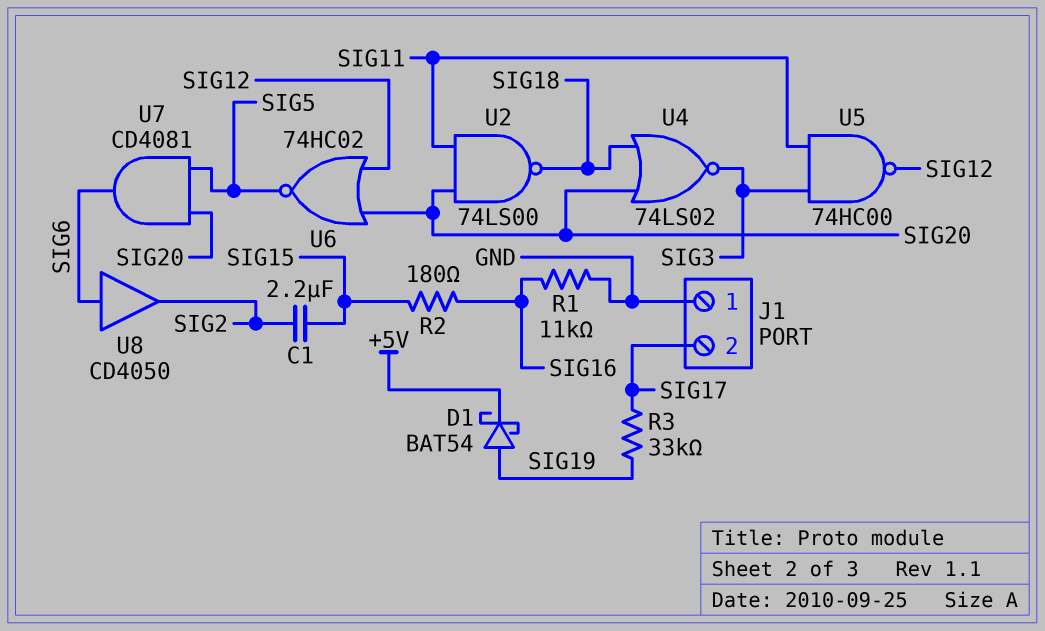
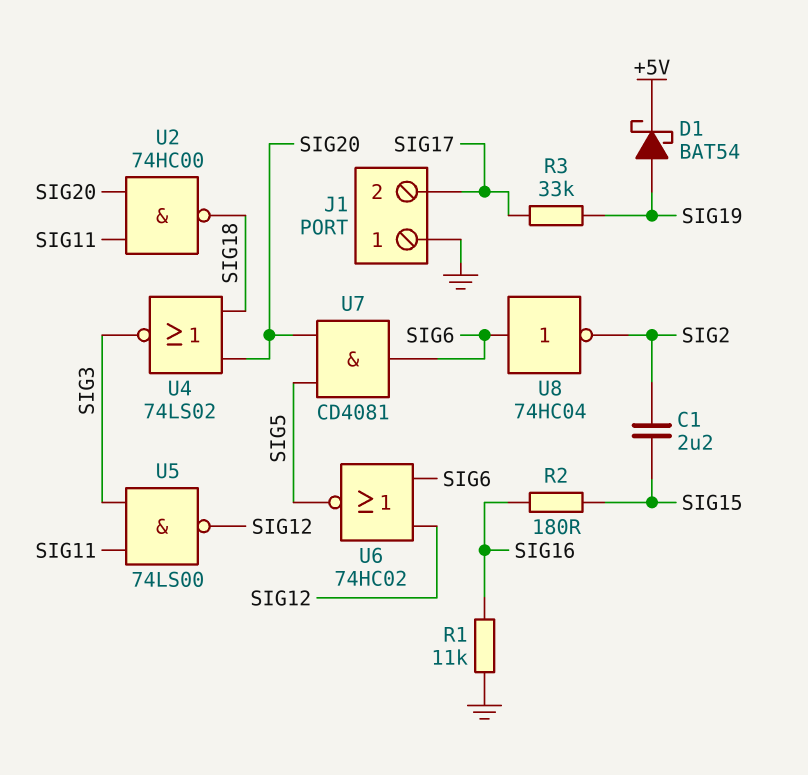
U2: NAND 74LS00 (in SIG11, in SIG20, out SIG18) -> NAND 74HC00 (in SIG11, in SIG20, out SIG18)
U5: NAND 74HC00 (in SIG3, in SIG11, out SIG12) -> NAND 74LS00 (in SIG3, in SIG11, out SIG12)
U6: NOR 74HC02 (in SIG12, in SIG20, out SIG5) -> NOR 74HC02 (in SIG6, in SIG12, out SIG5)
U8: buffer CD4050 (in SIG6, out SIG2) -> NOT 74HC04 (in SIG6, out SIG2)

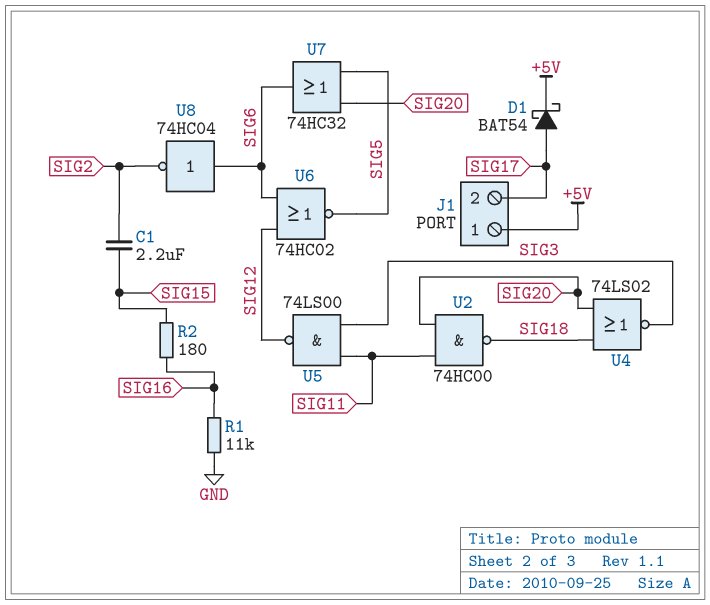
D1: schottky BAT54 (A SIG19, K +5V) -> schottky BAT54 (A SIG17, K +5V)
J1 pin 1: GND -> +5V
R3: 33k (SIG17, SIG19) -> none
U7: AND CD4081 (in SIG5, in SIG20, out SIG6) -> OR 74HC32 (in SIG5, in SIG20, out SIG6)

